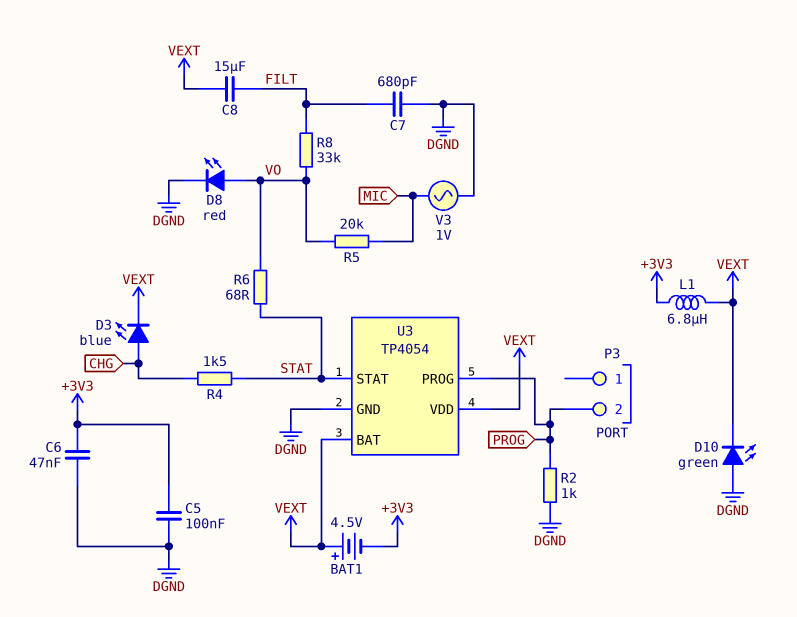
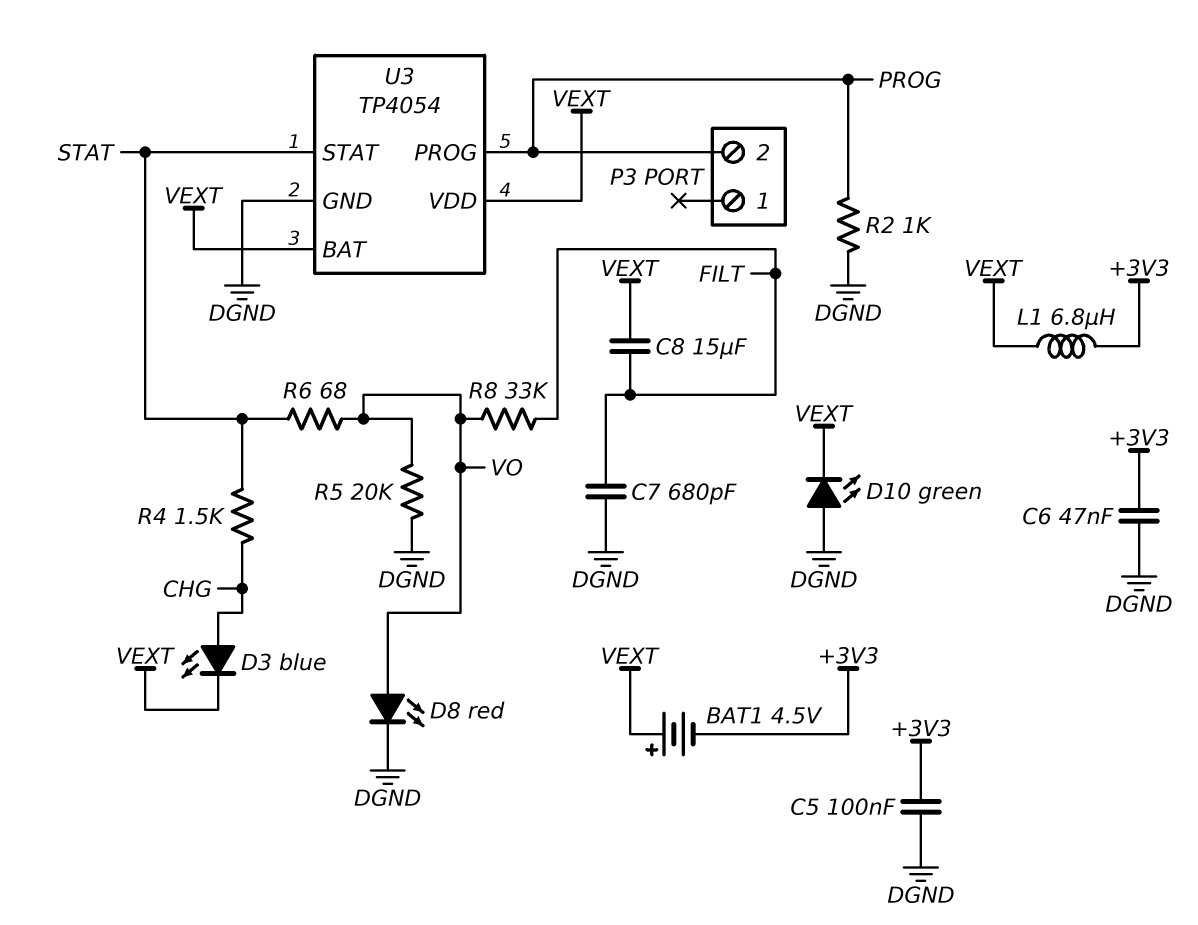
R5: 20k (MIC, VO) -> 20k (DGND, VO)
V3: AC 1V (DGND, MIC) -> none

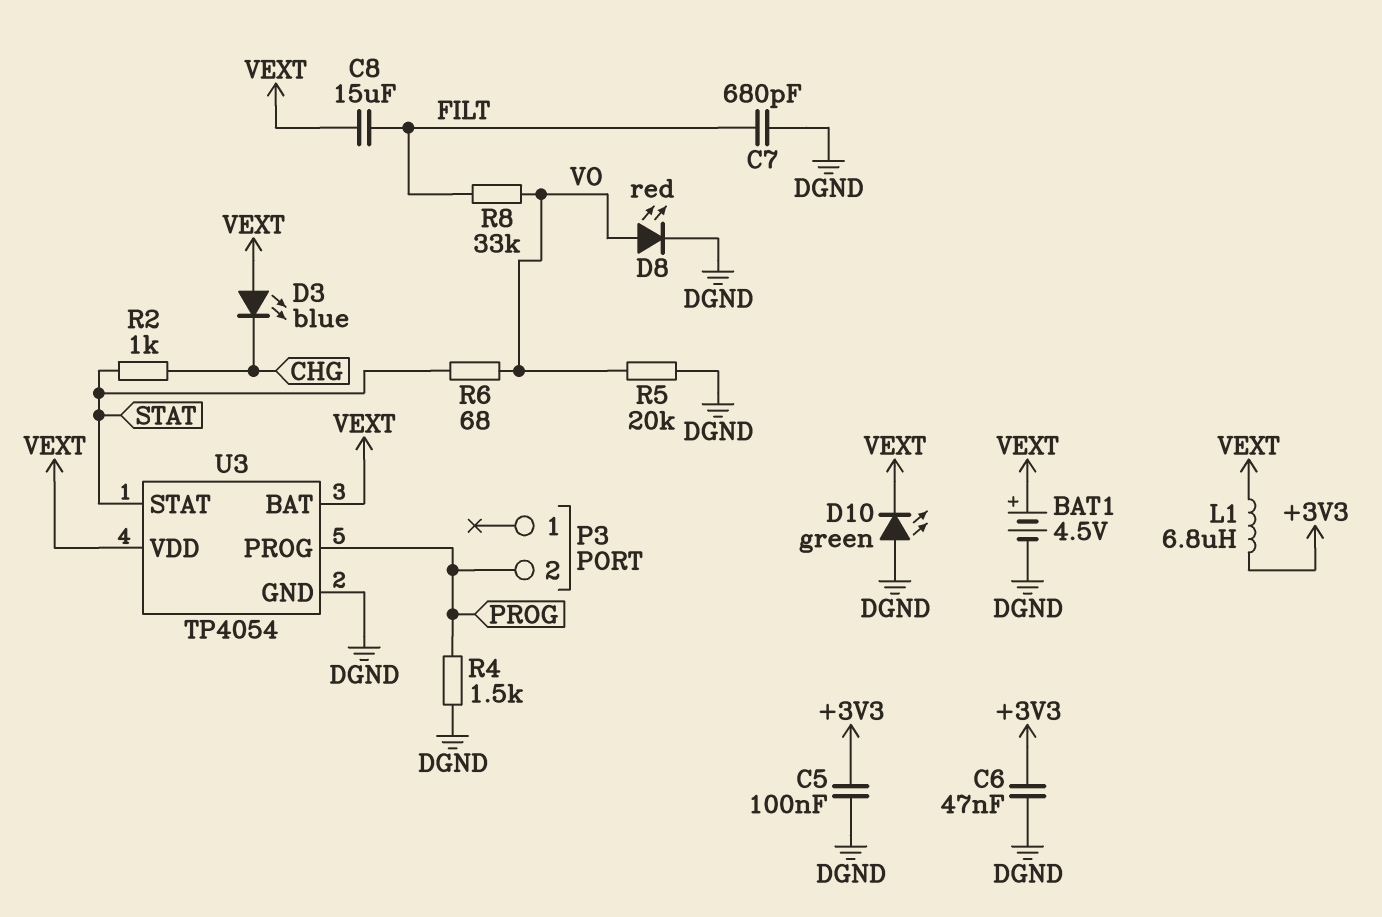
BAT1: 4.5V (plus VEXT, minus +3V3) -> 4.5V (plus VEXT, minus DGND)
D3: LED blue (A CHG, K VEXT) -> LED blue (A VEXT, K CHG)
R2: 1k (DGND, PROG) -> 1k (CHG, STAT)
R4: 1.5k (CHG, STAT) -> 1.5k (DGND, PROG)

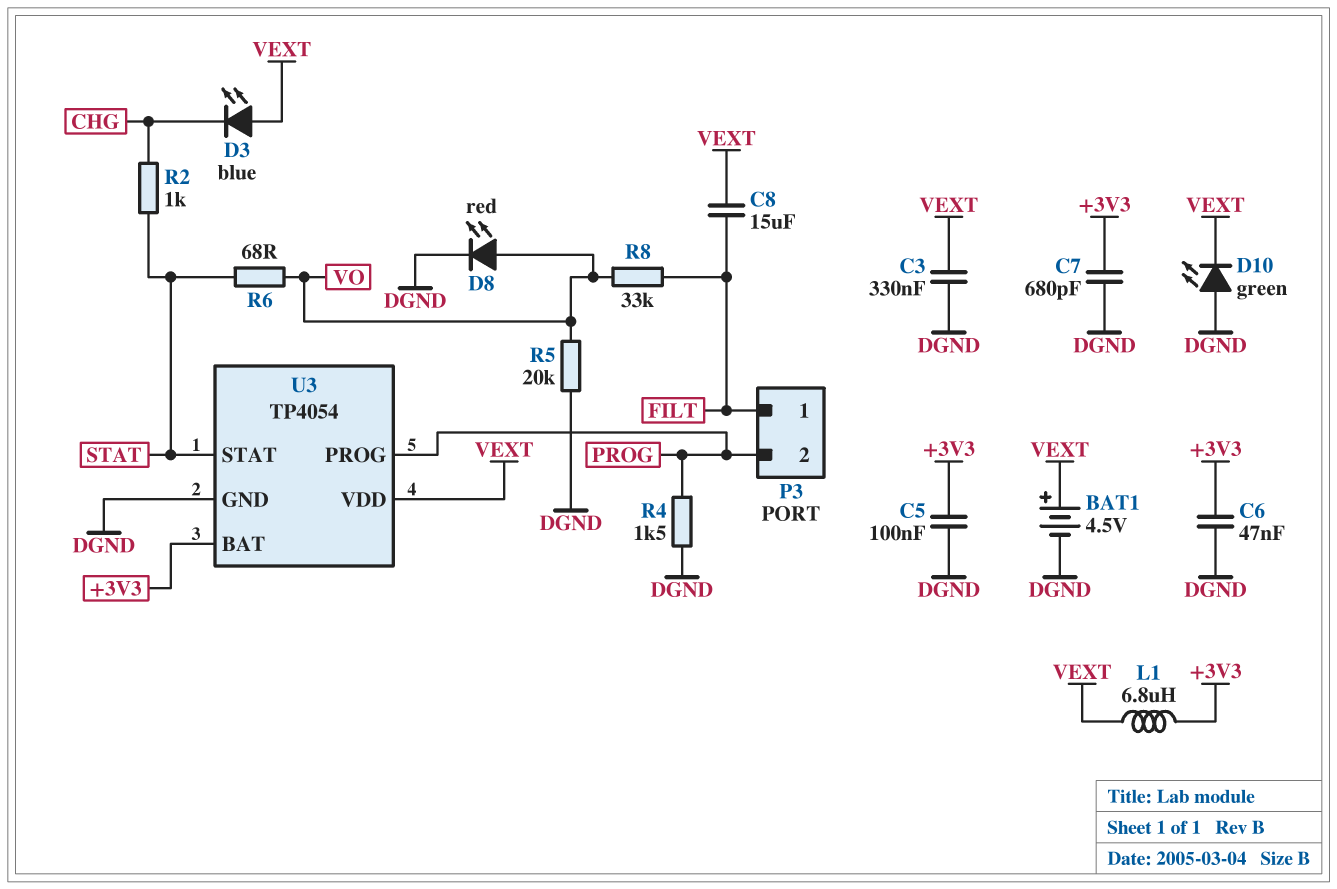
C3: none -> 330nF (DGND, VEXT)
C7: 680pF (DGND, FILT) -> 680pF (+3V3, DGND)
P3 pin 1: none -> FILT
U3 pin BAT: VEXT -> +3V3

